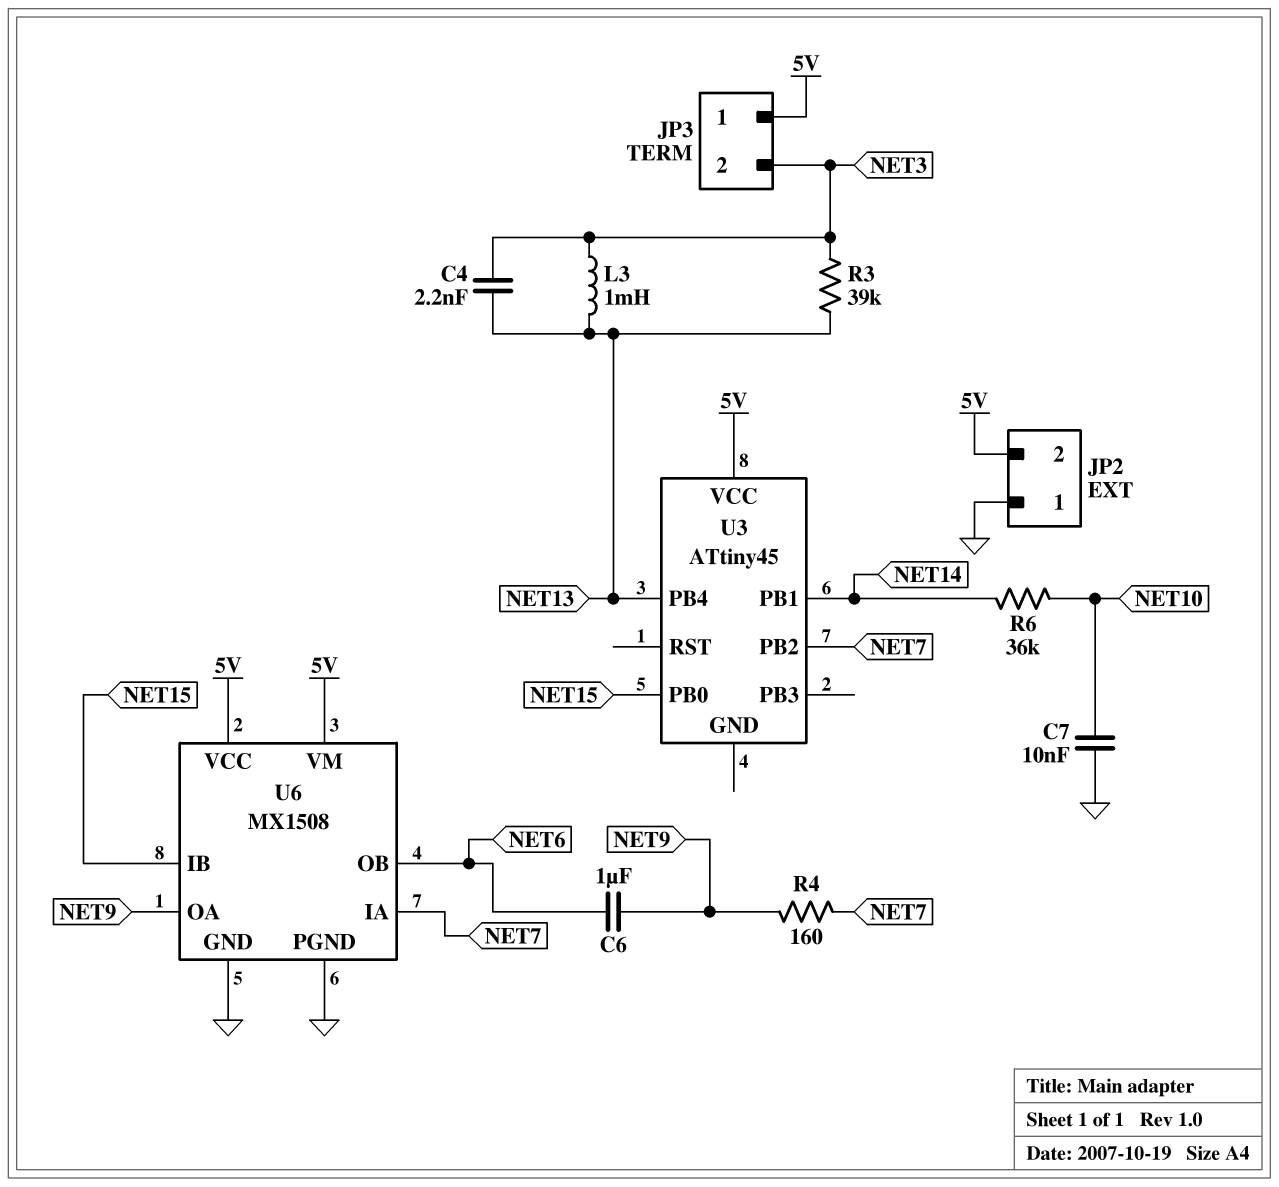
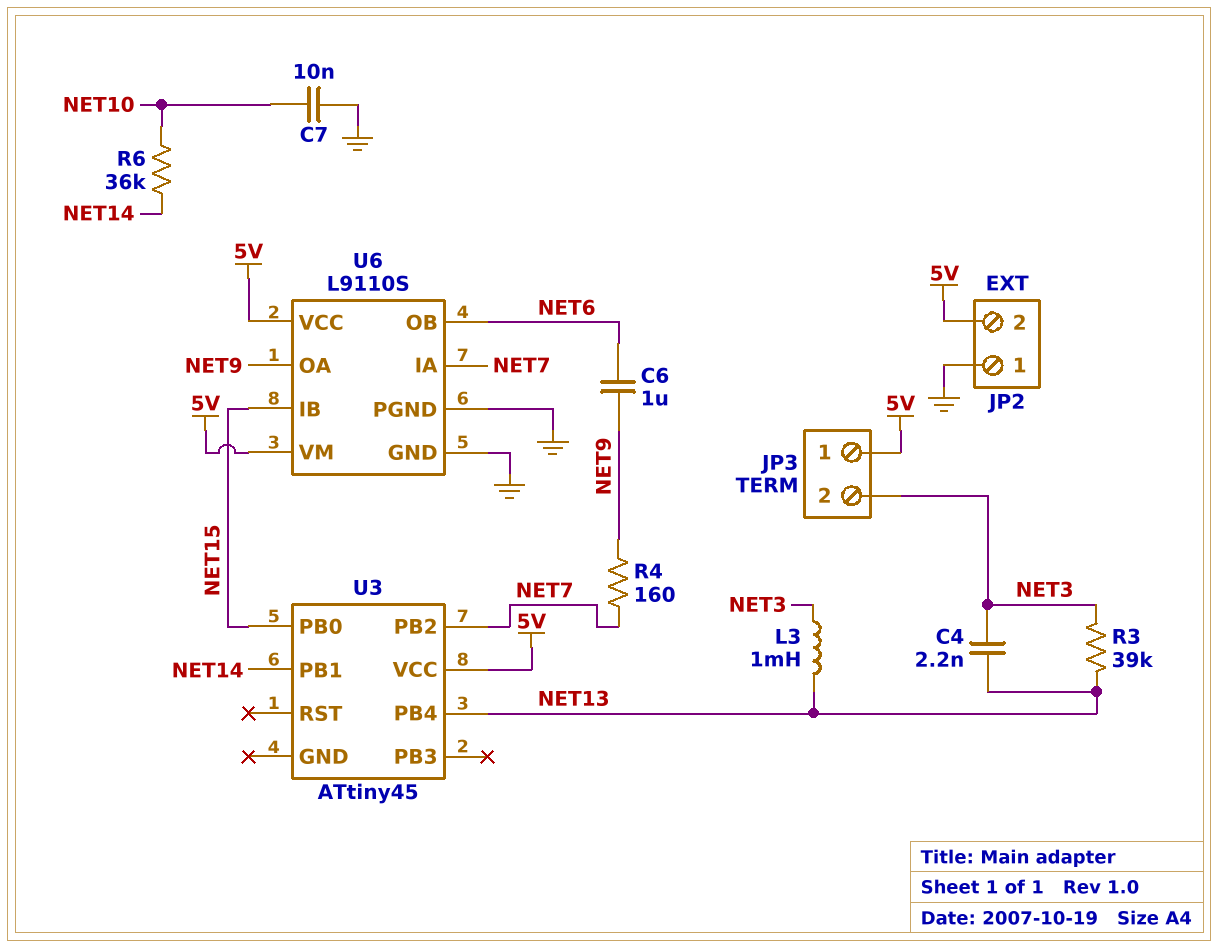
U6: MX1508 -> L9110S

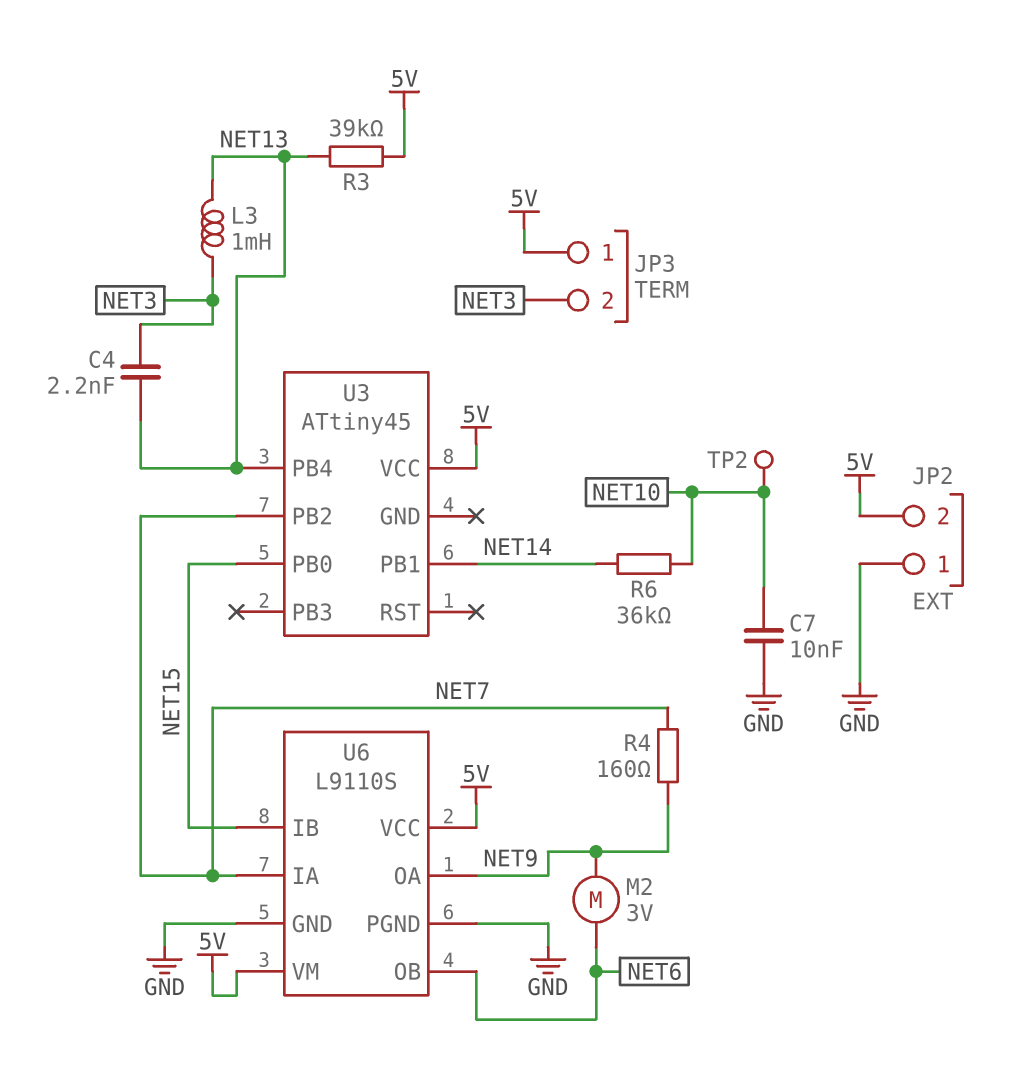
C6: 1uF (NET6, NET9) -> none
M2: none -> motor 3V (NET6, NET9)
R3: 39k (NET3, NET13) -> 39k (5V, NET13)
TP2: none -> test point (NET10)

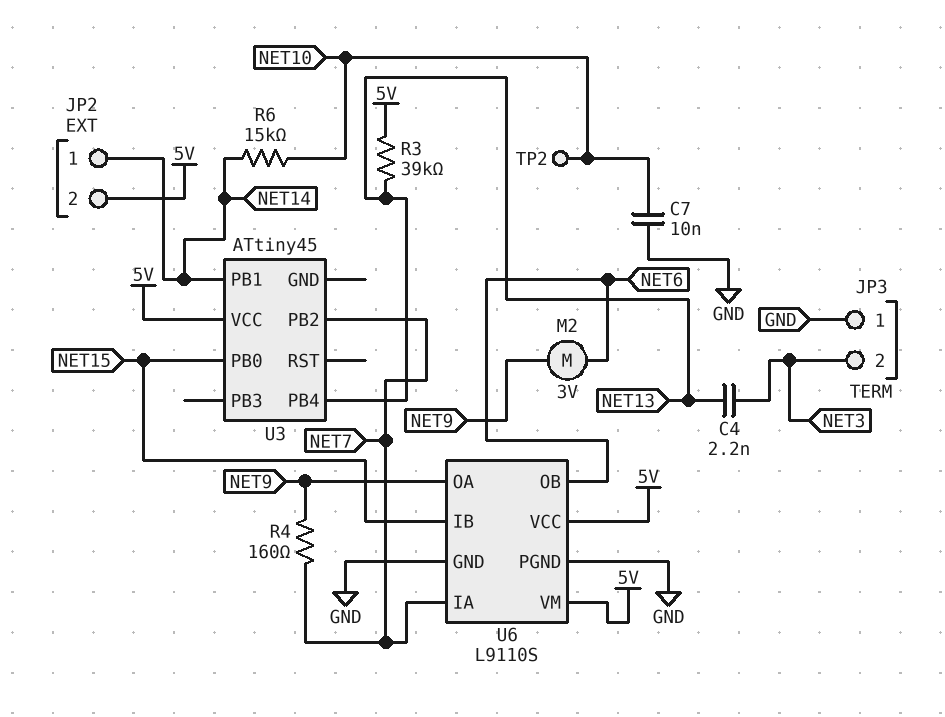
JP2 pin 1: GND -> NET14
JP3 pin 1: 5V -> GND
L3: 1mH (NET3, NET13) -> none
R6: 36k (NET10, NET14) -> 15k (NET10, NET14)

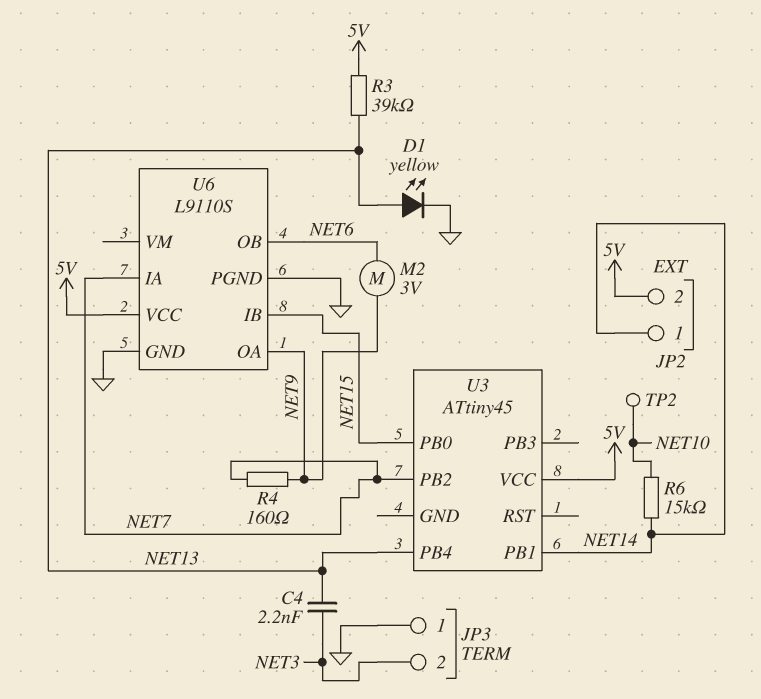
C7: 10nF (GND, NET10) -> none
D1: none -> LED yellow (A NET13, K GND)
U6 pin VM: 5V -> none

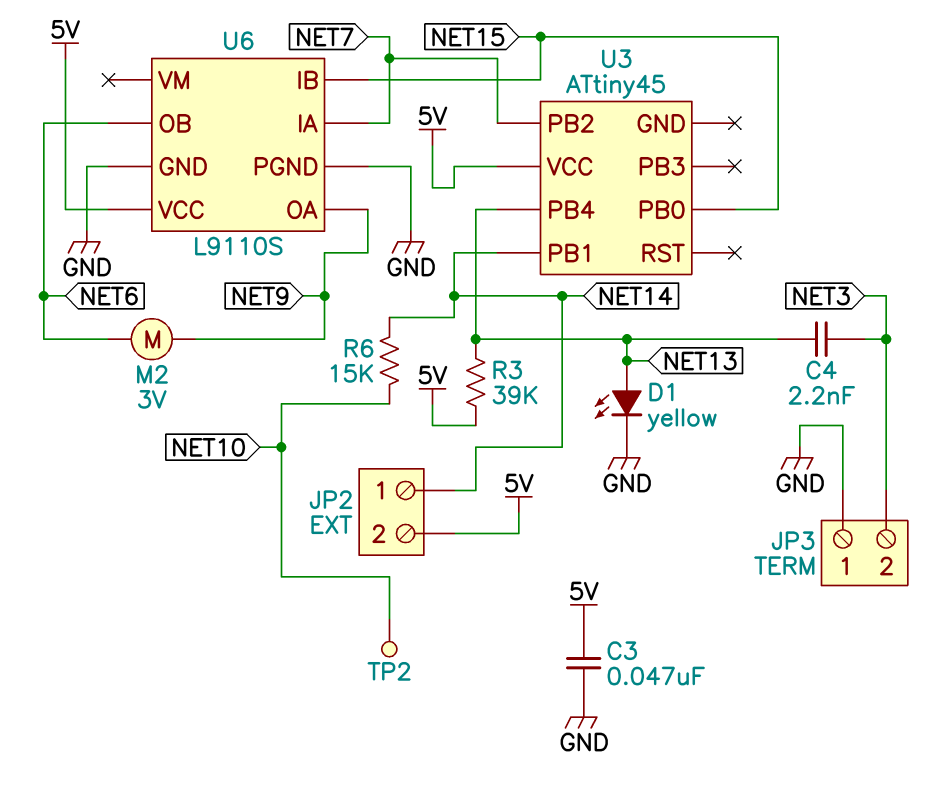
C3: none -> 47nF (5V, GND)
R4: 160 (NET7, NET9) -> none

